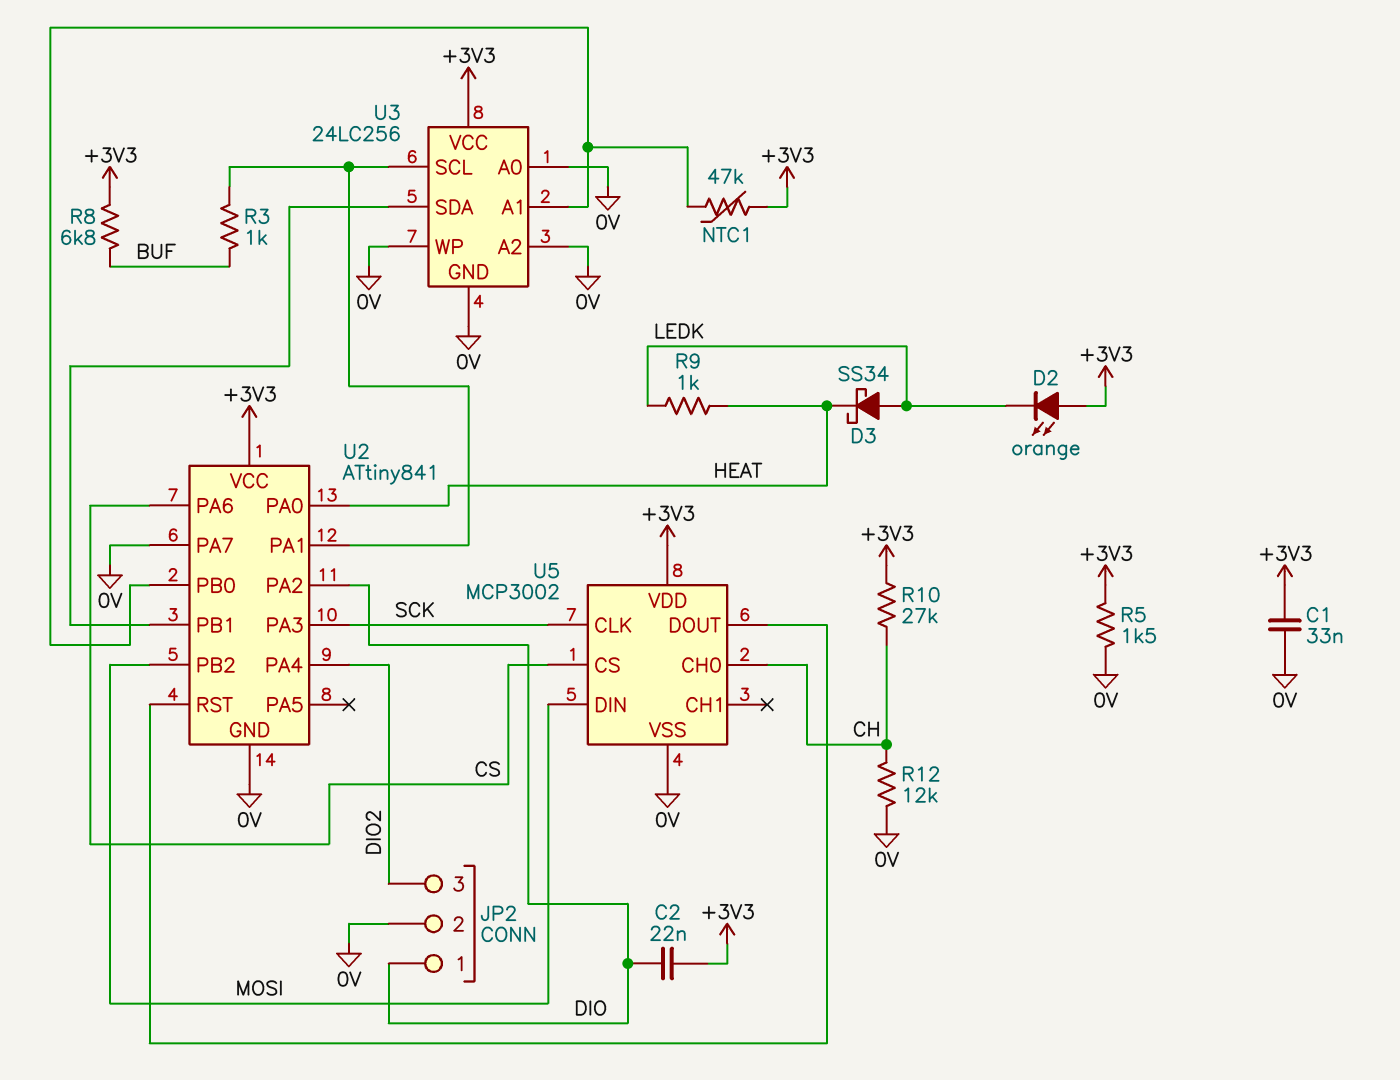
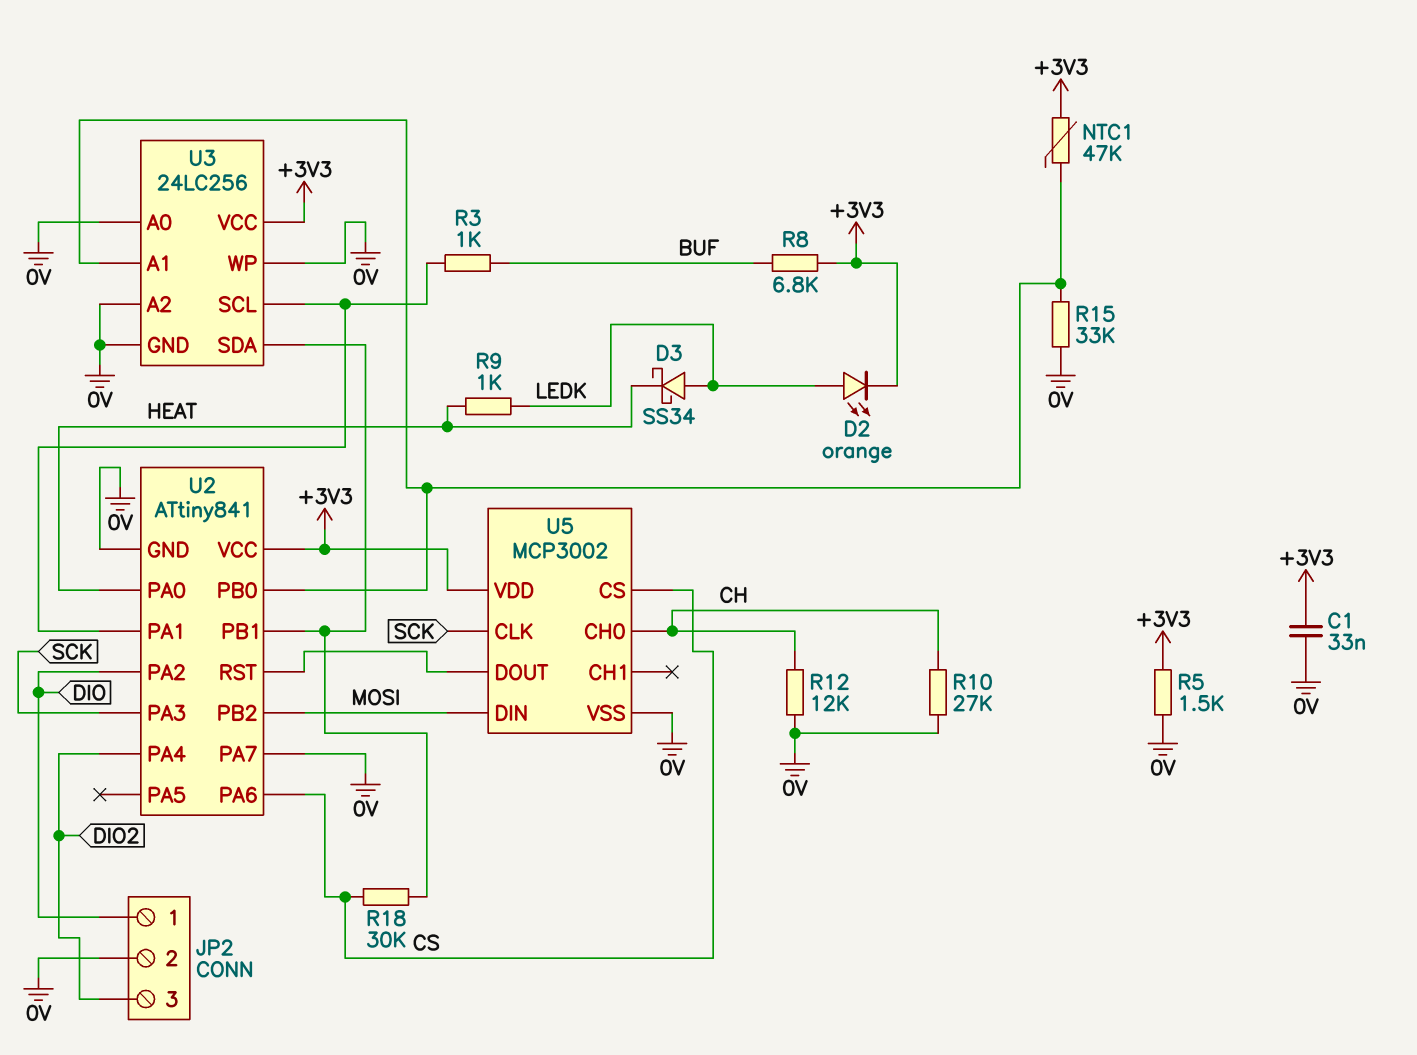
C2: 22nF (+3V3, DIO) -> none
D2: LED orange (A +3V3, K LEDK) -> LED orange (A LEDK, K +3V3)
R10: 27k (+3V3, CH) -> 27k (0V, CH)
R15: none -> 33k (0V, U2/PB0)
R18: none -> 30k (CS, U2/PB1)

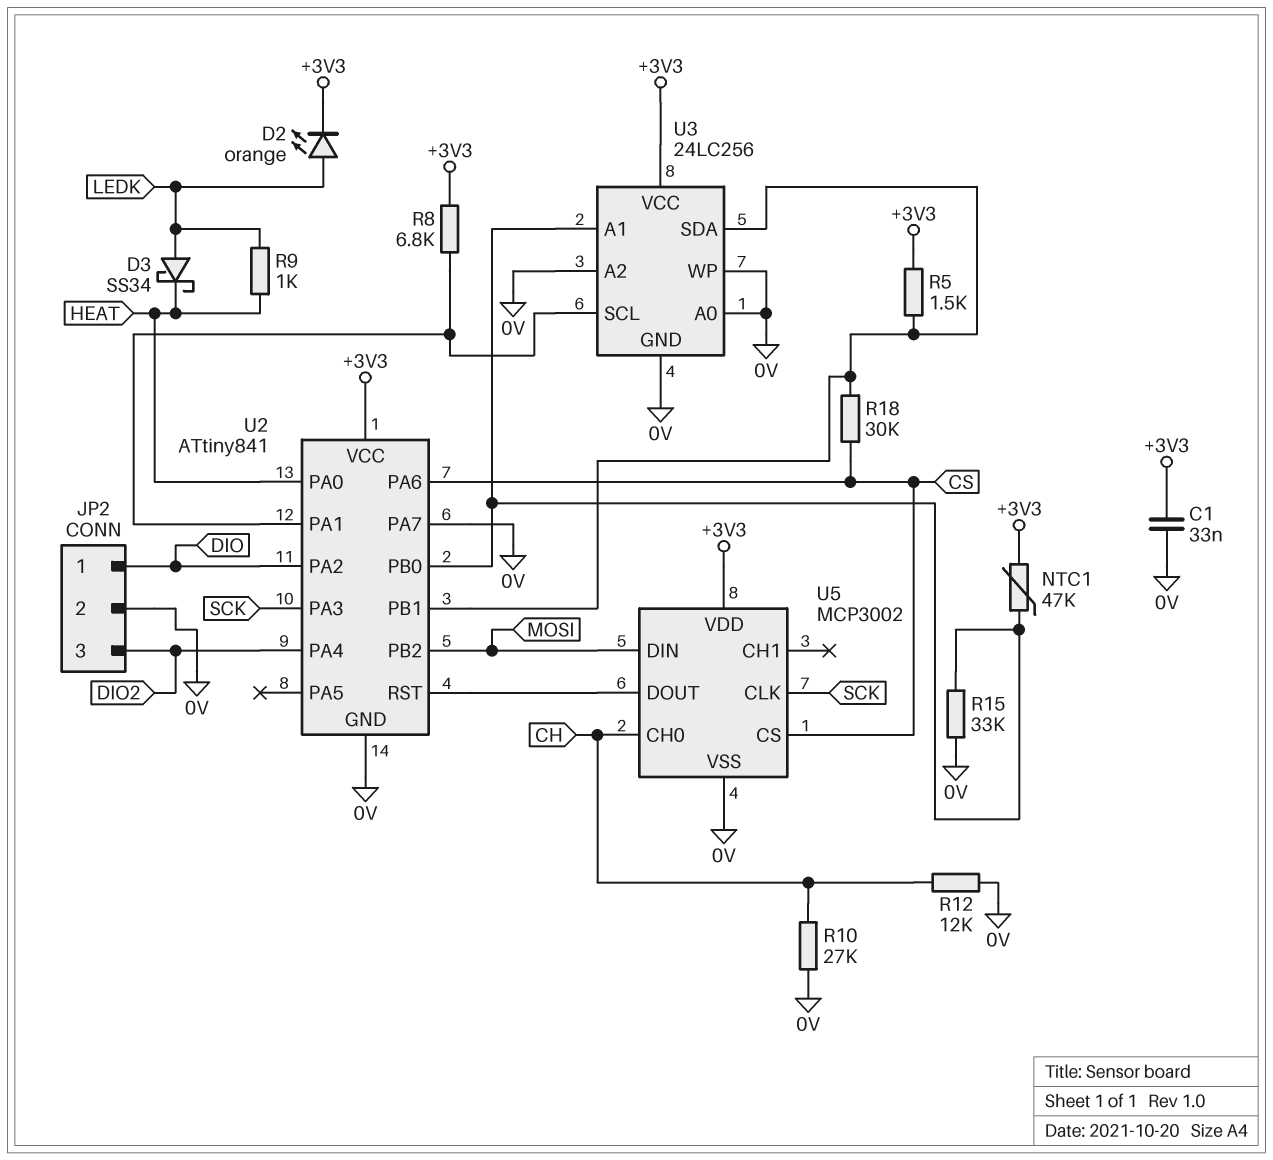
R3: 1k (BUF, U2/PA1) -> none
R5: 1.5k (+3V3, 0V) -> 1.5k (+3V3, U2/PB1)
R8: 6.8k (+3V3, BUF) -> 6.8k (+3V3, U2/PA1)

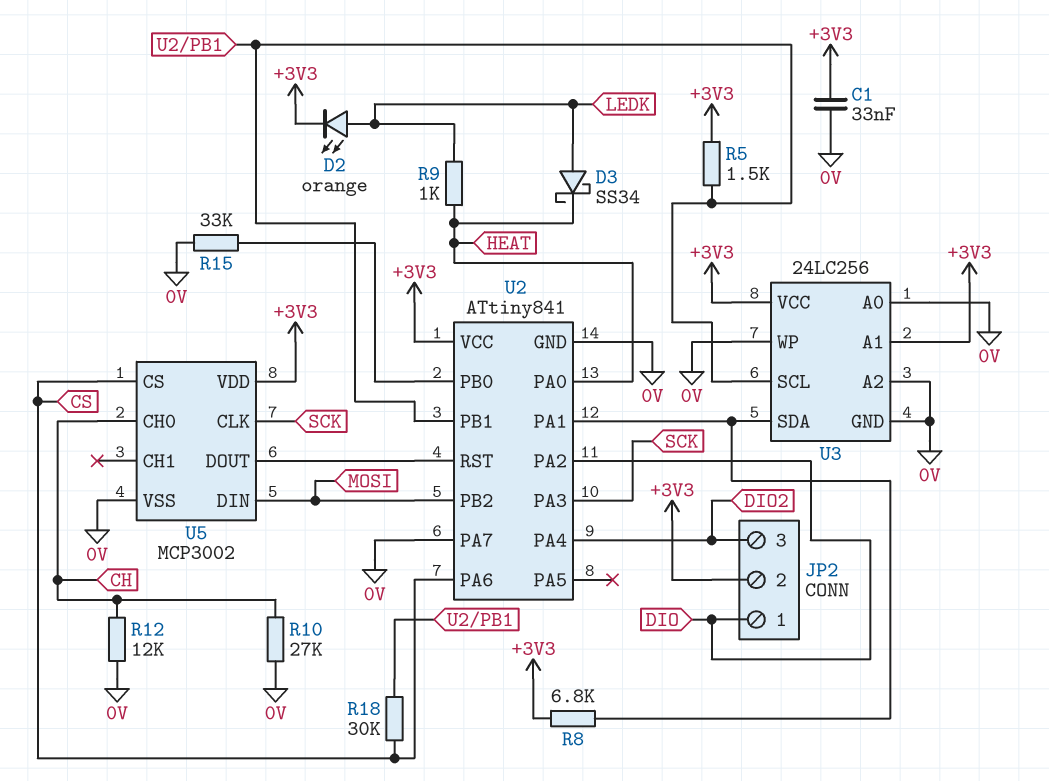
JP2 pin 2: 0V -> +3V3
NTC1: 47k (+3V3, U2/PB0) -> none
U3 pin A1: U2/PB0 -> +3V3
U3 pin SCL: U2/PA1 -> U2/PB1
U3 pin SDA: U2/PB1 -> U2/PA1

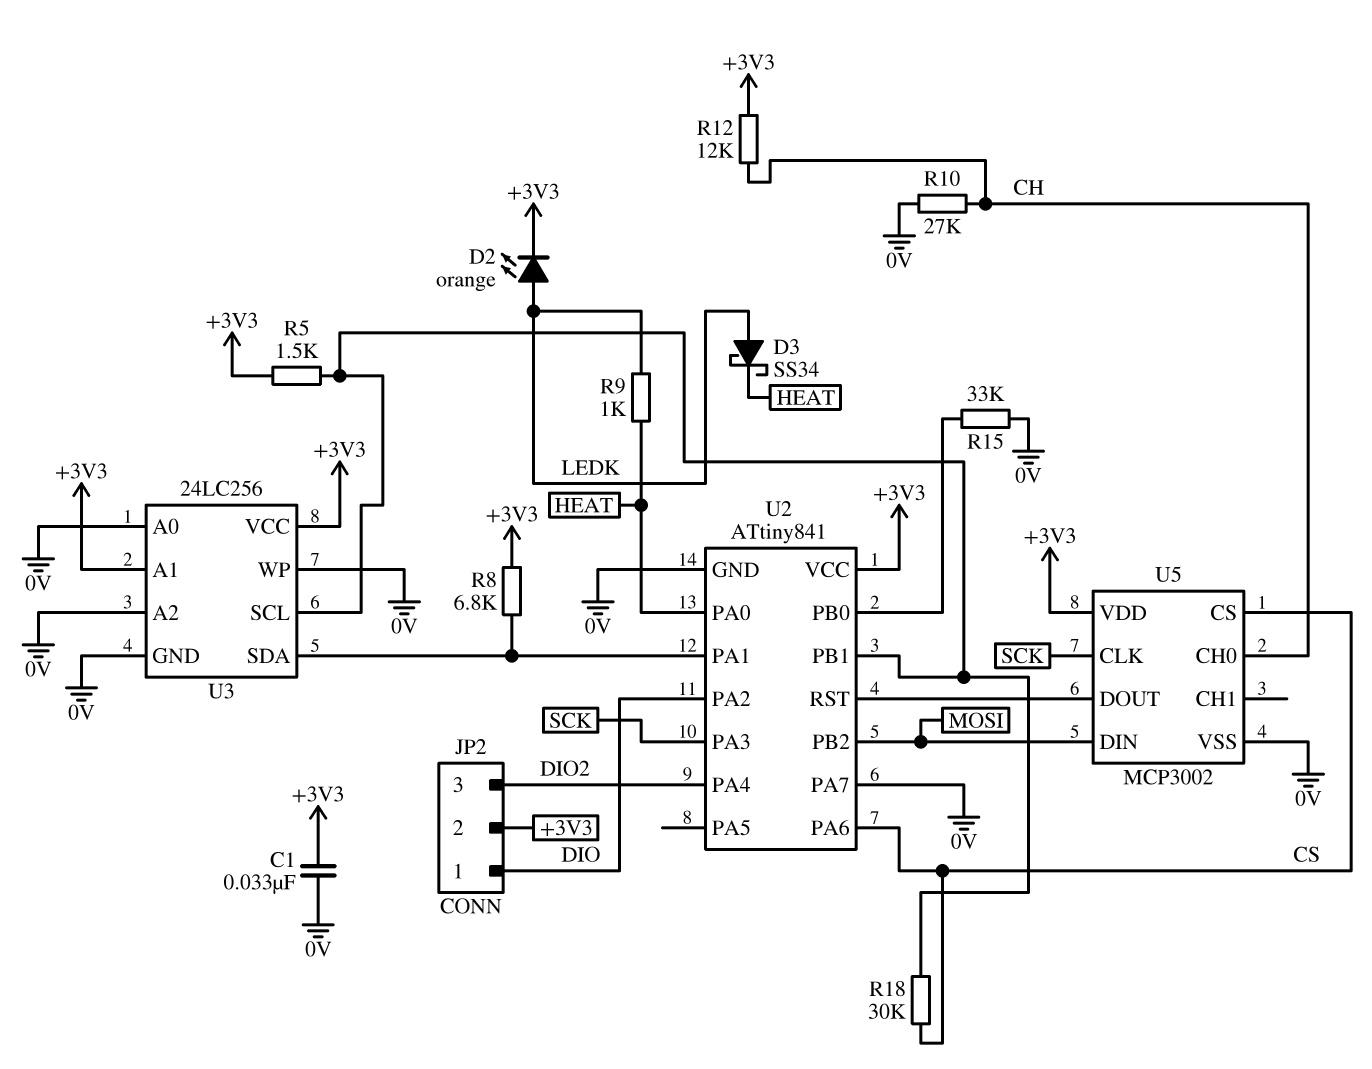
R12: 12k (0V, CH) -> 12k (+3V3, CH)

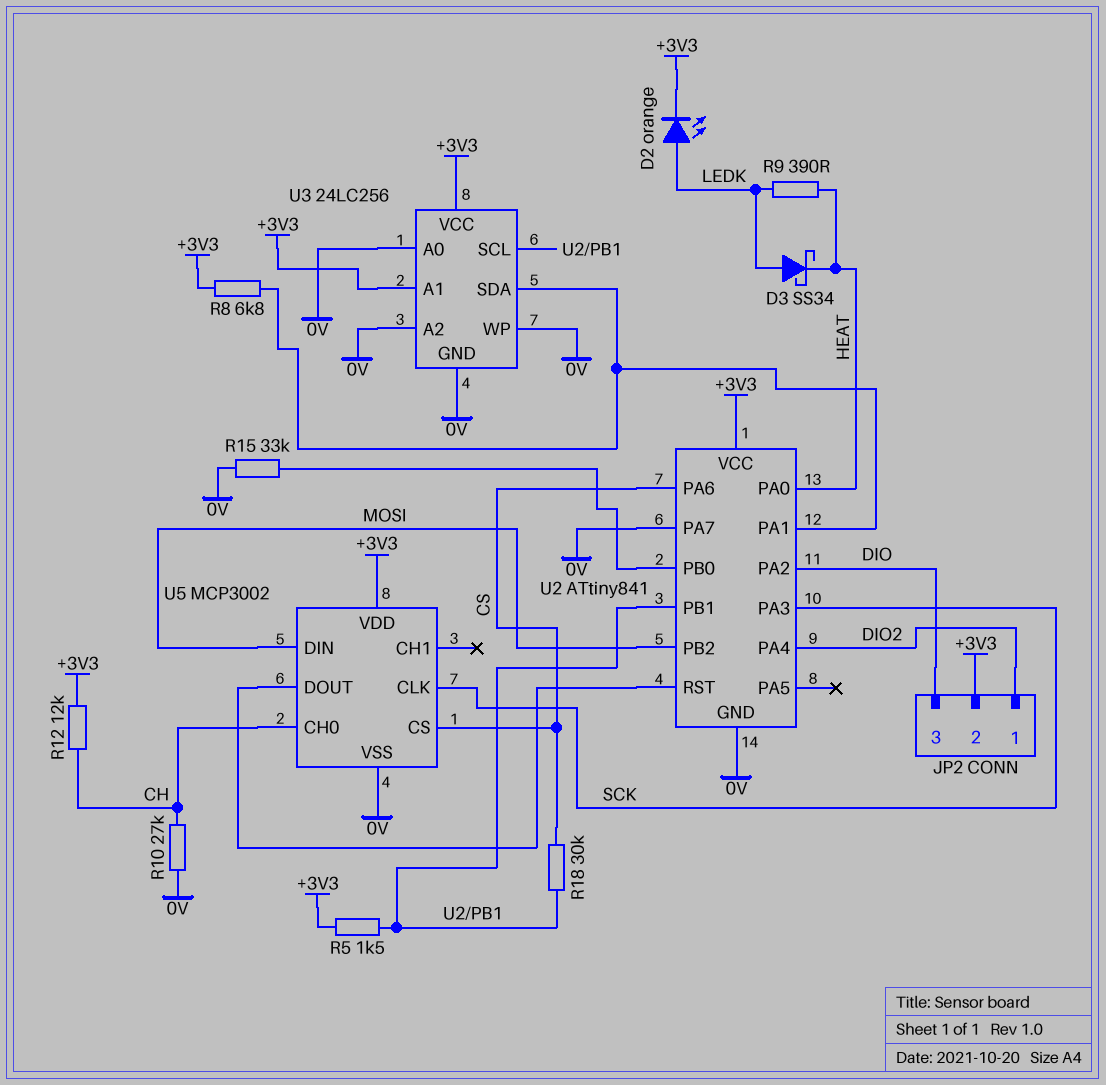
C1: 33nF (+3V3, 0V) -> none
JP2 pin 1: DIO -> DIO2
JP2 pin 3: DIO2 -> DIO
R9: 1k (HEAT, LEDK) -> 390 (HEAT, LEDK)

